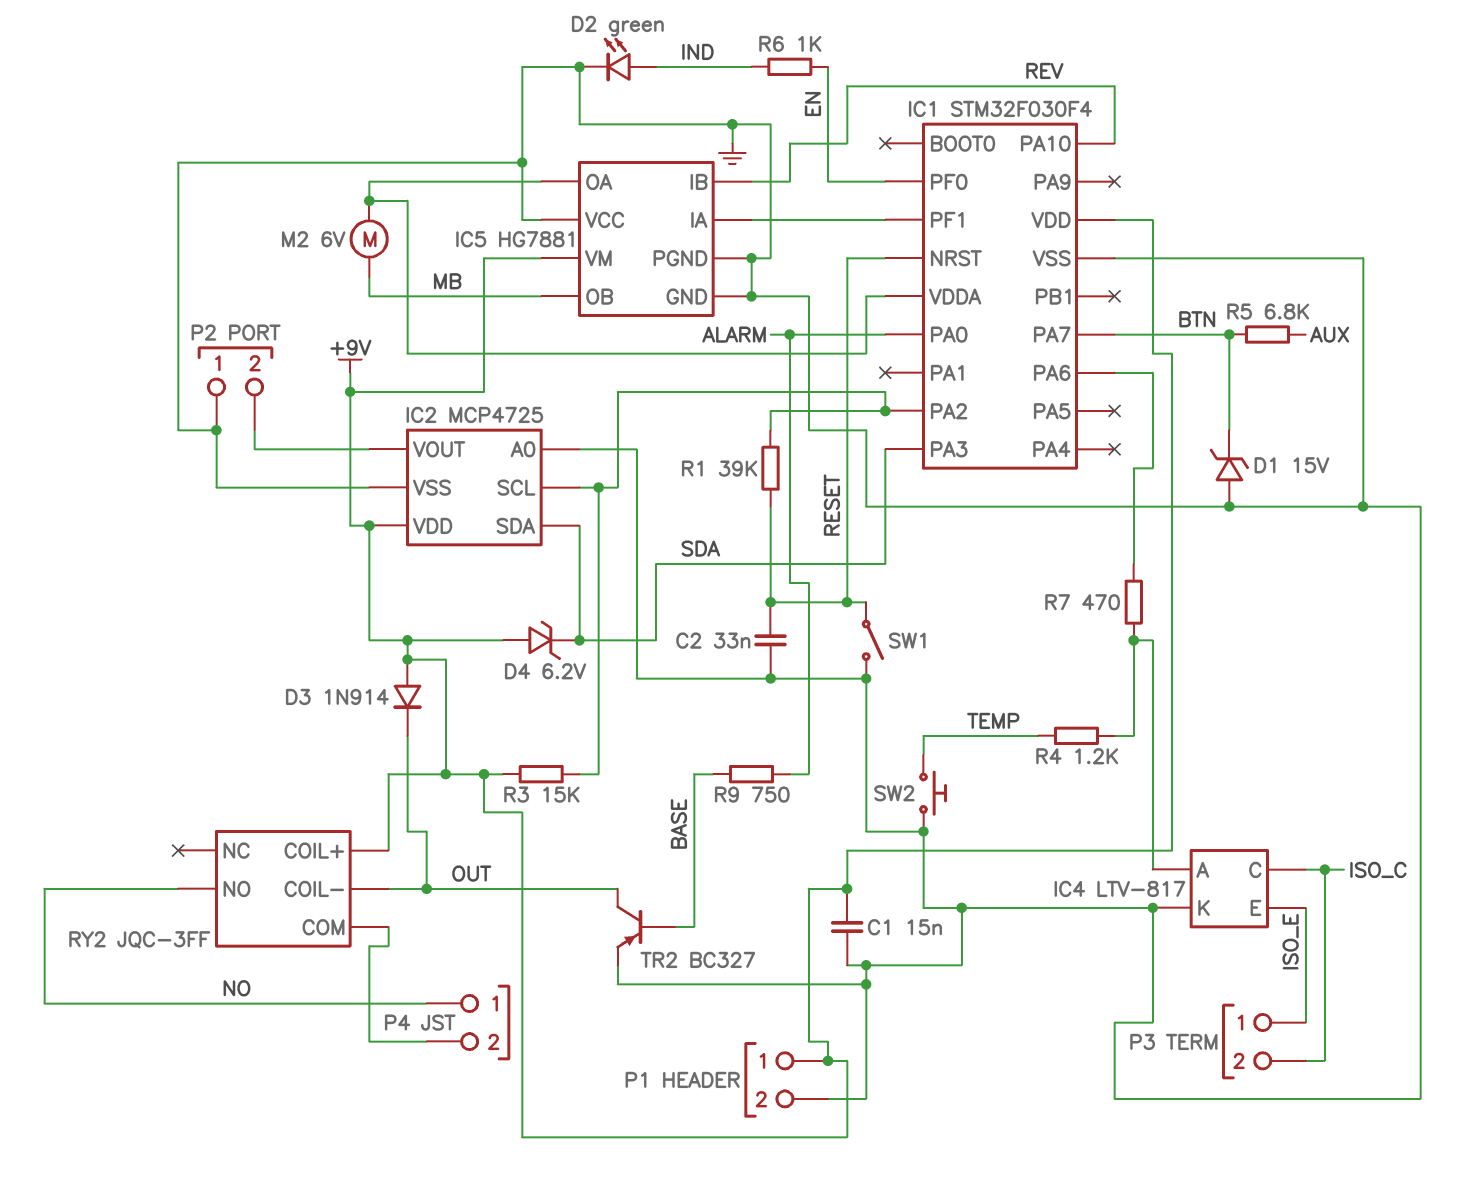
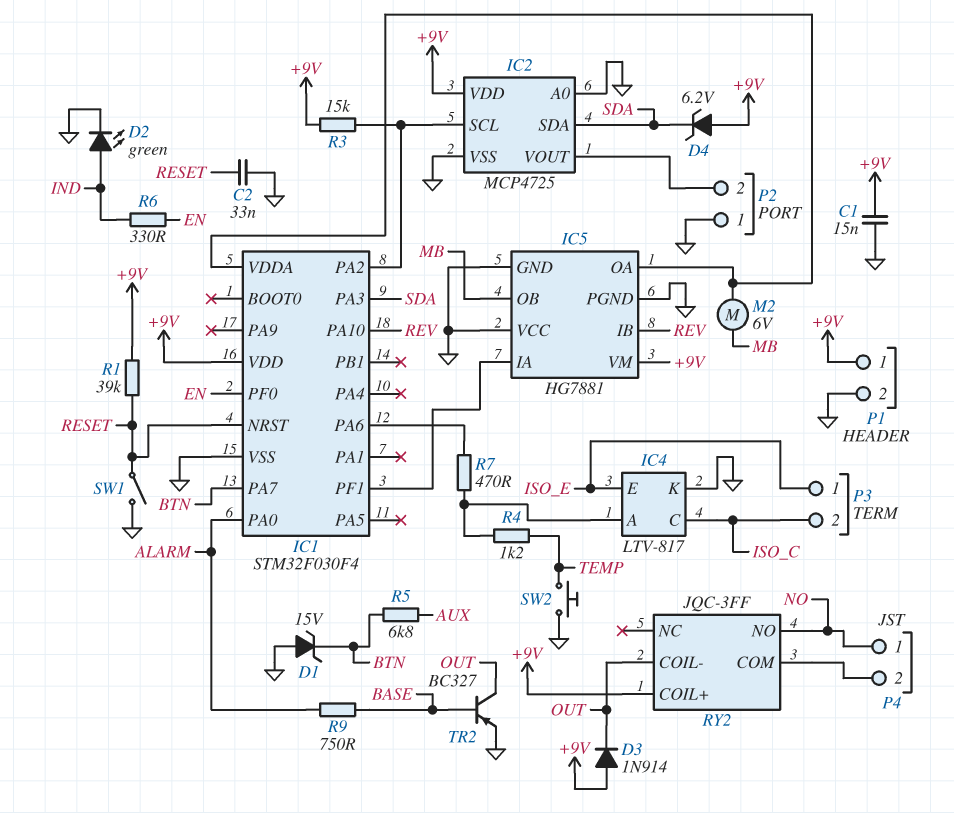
R1: 39k (IC1/PA2, RESET) -> 39k (+9V, RESET)
R6: 1k (EN, IND) -> 330 (EN, IND)

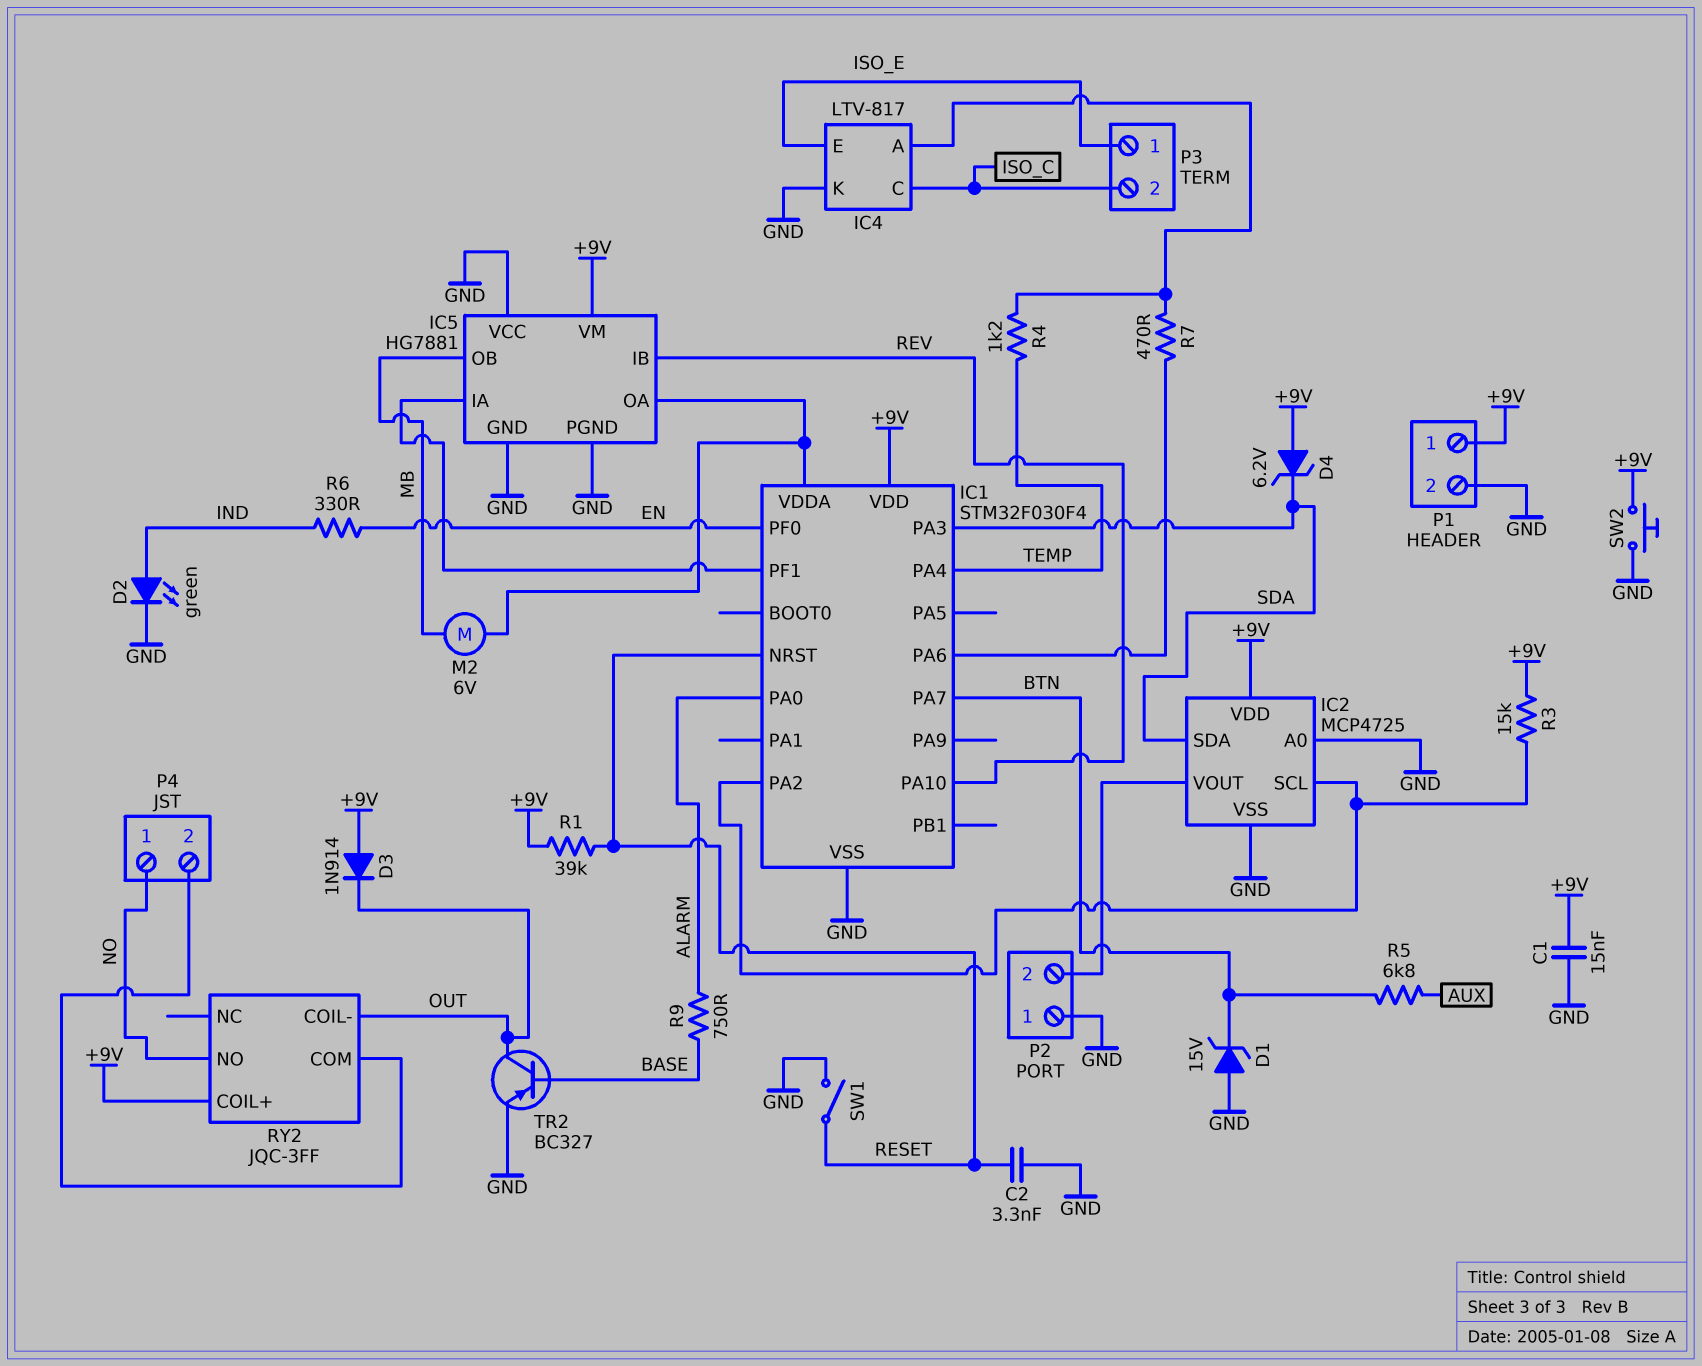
C2: 33nF (GND, RESET) -> 3.3nF (GND, RESET)
IC1 pin PA4: none -> TEMP
SW2: button (GND, TEMP) -> button (+9V, GND)

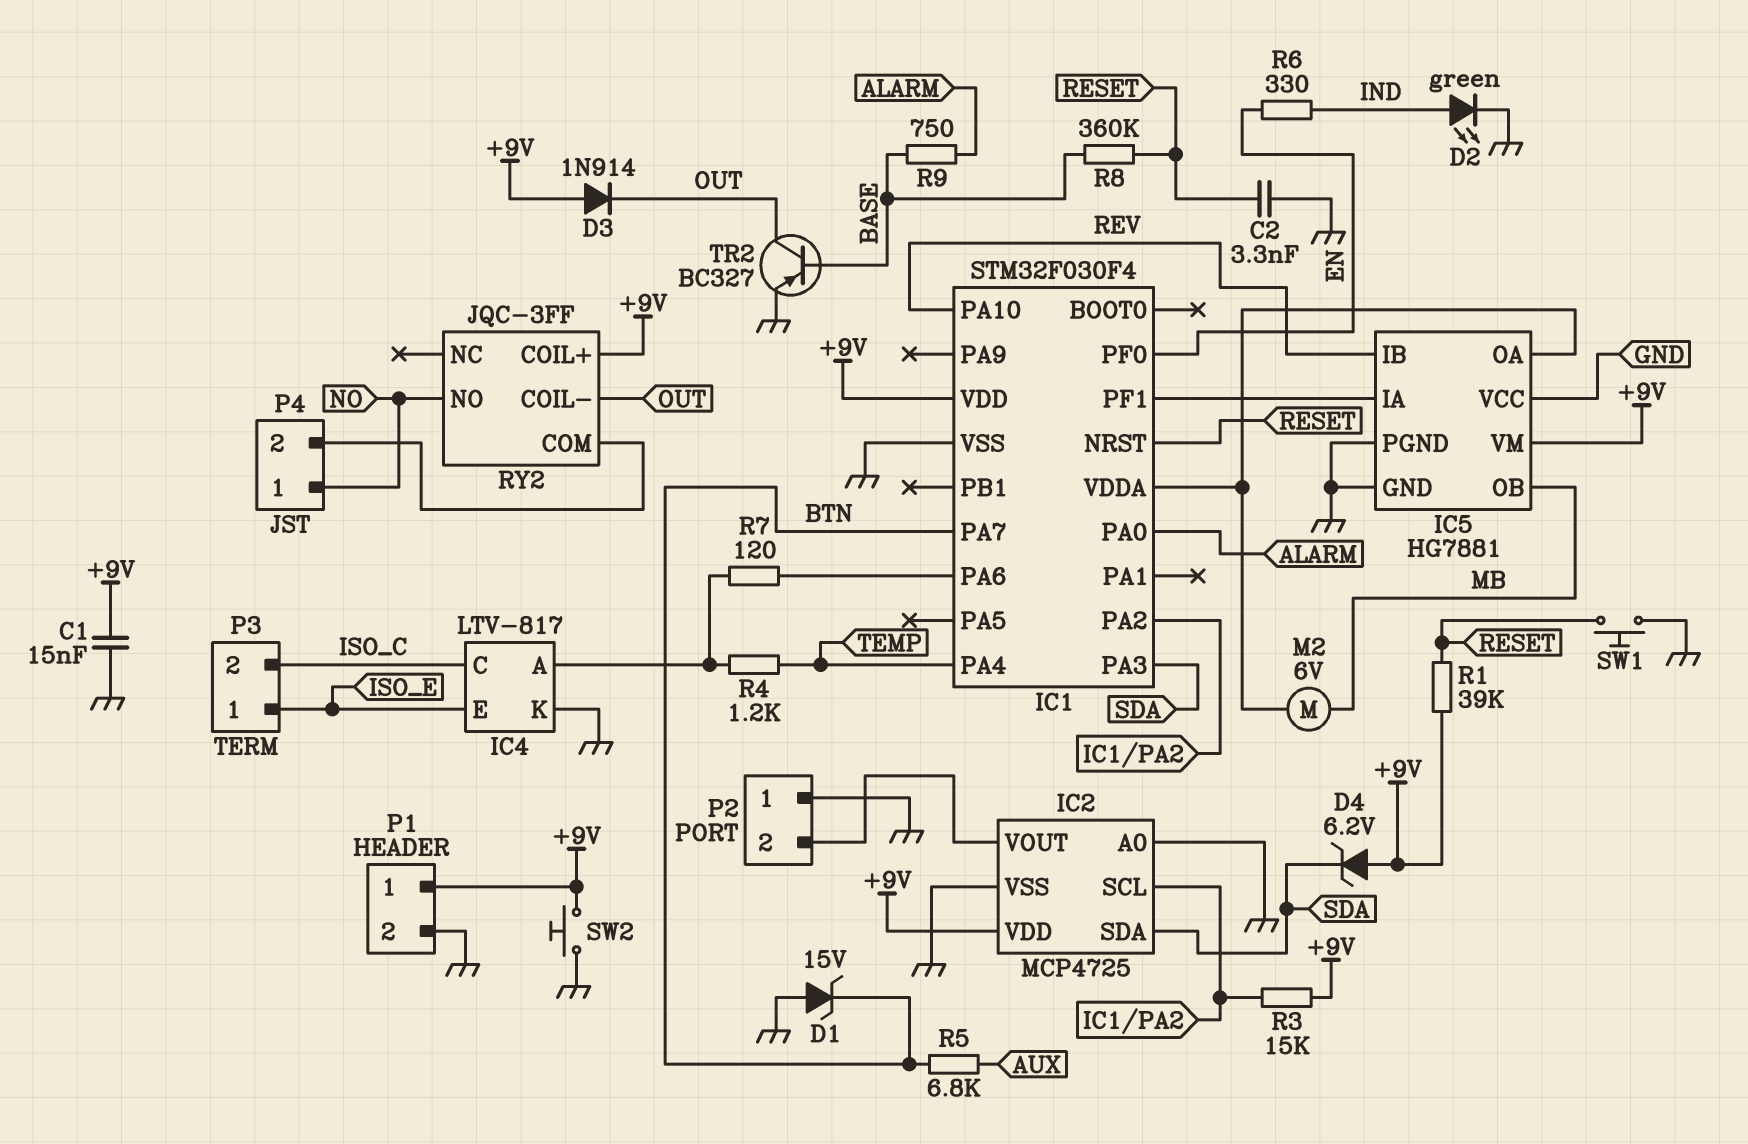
R7: 470 (IC1/PA6, IC4/A) -> 120 (IC1/PA6, IC4/A)
R8: none -> 360k (BASE, RESET)
SW1: switch (GND, RESET) -> button (GND, RESET)

